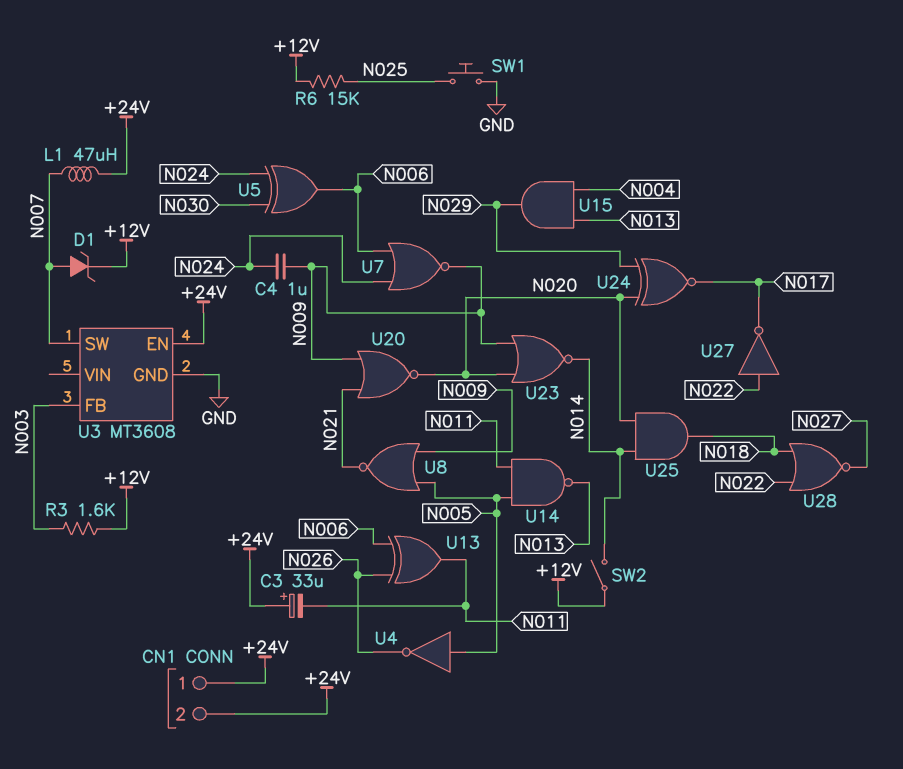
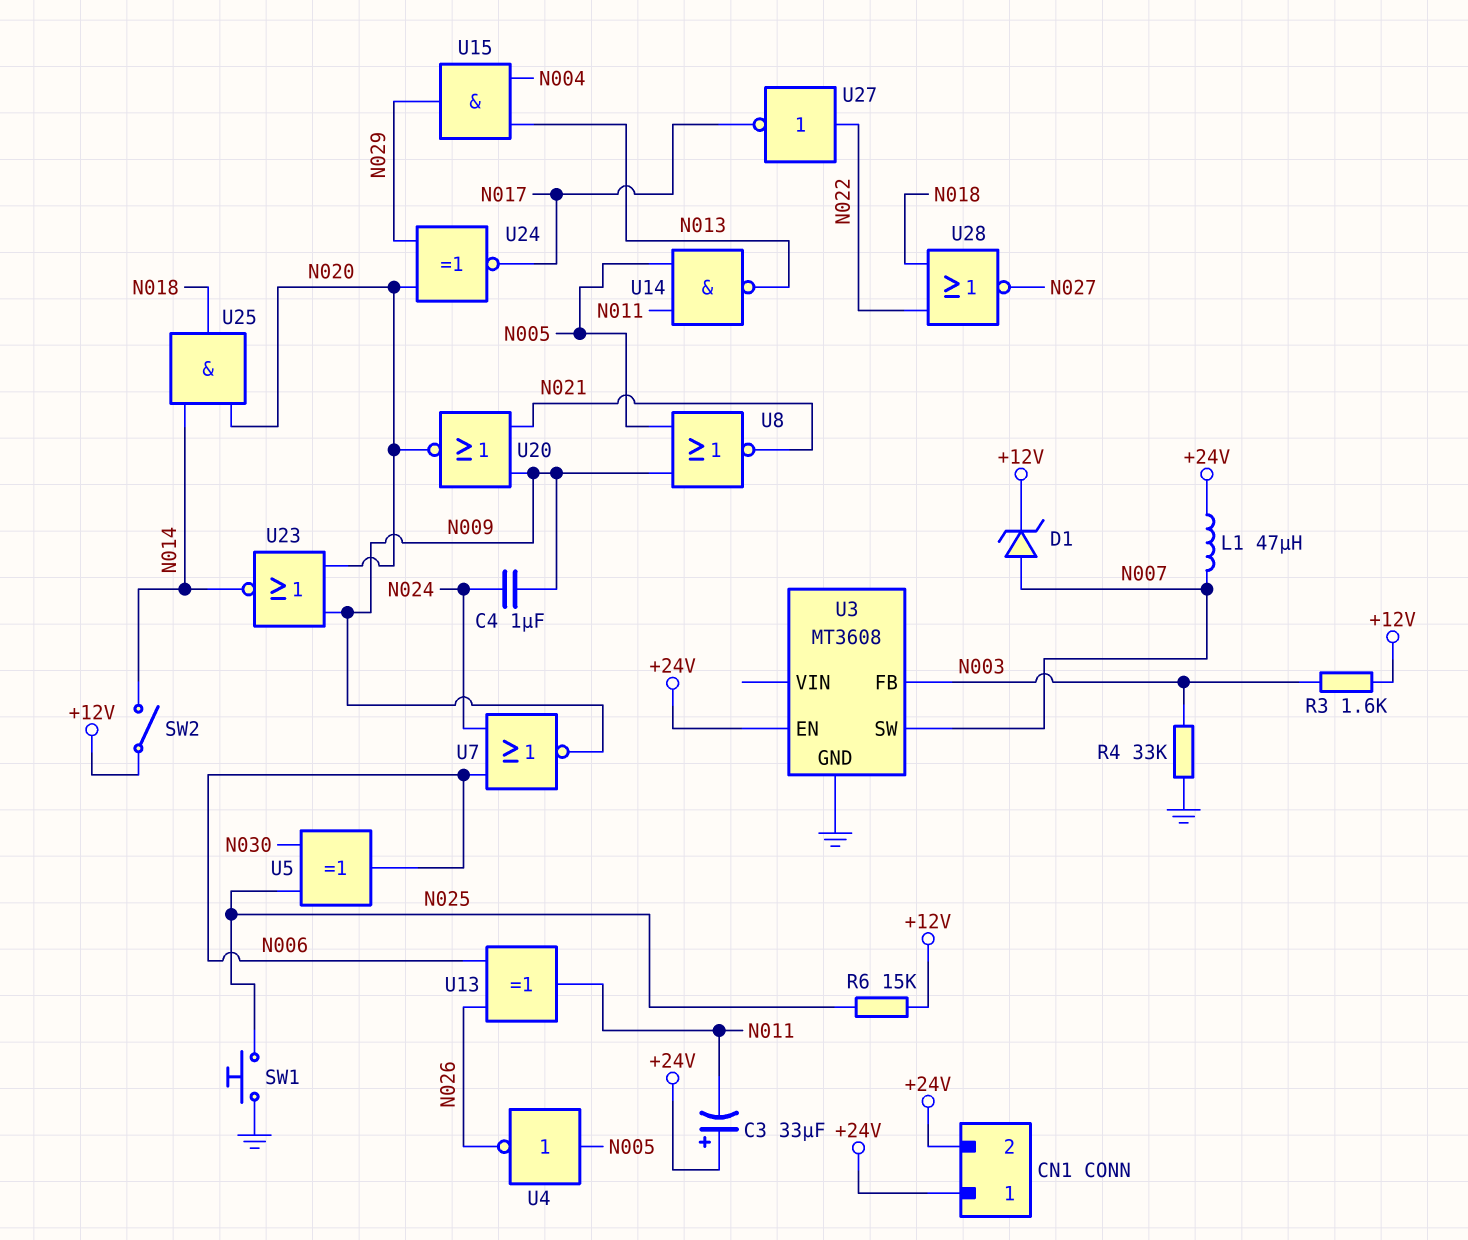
R4: none -> 33k (GND, N003)
U5: XOR (in N024, in N030, out N006) -> XOR (in N025, in N030, out N006)

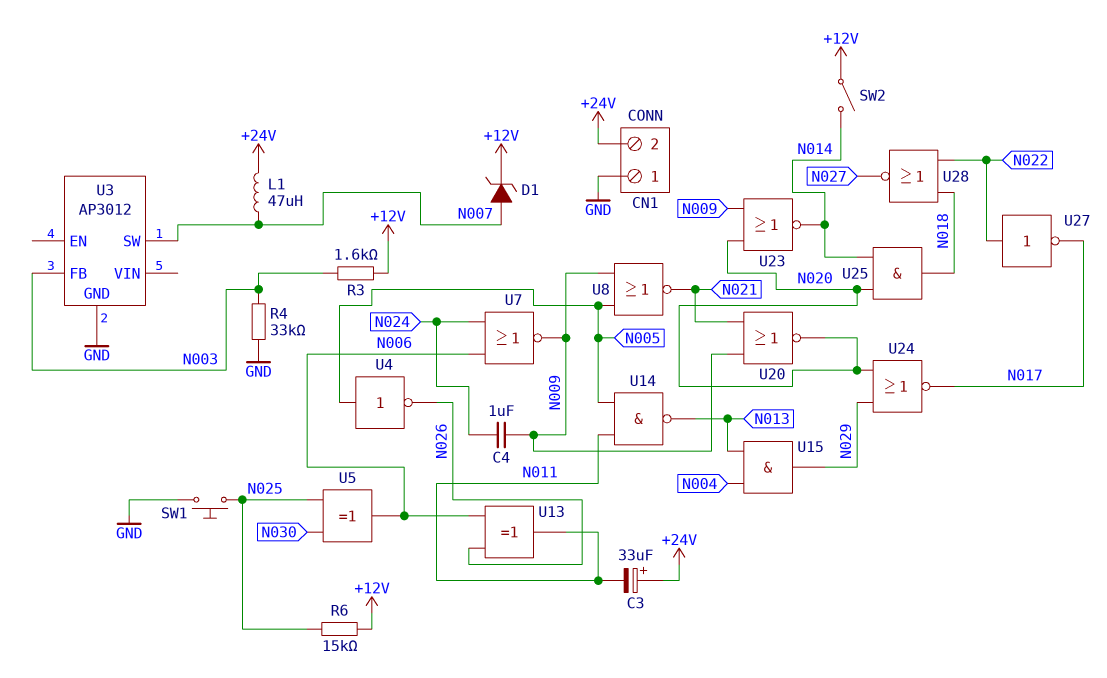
CN1 pin 1: +24V -> GND
U3: MT3608 -> AP3012
U3 pin EN: +24V -> none
U24: XNOR (in N020, in N029, out N017) -> NOR (in N020, in N029, out N017)

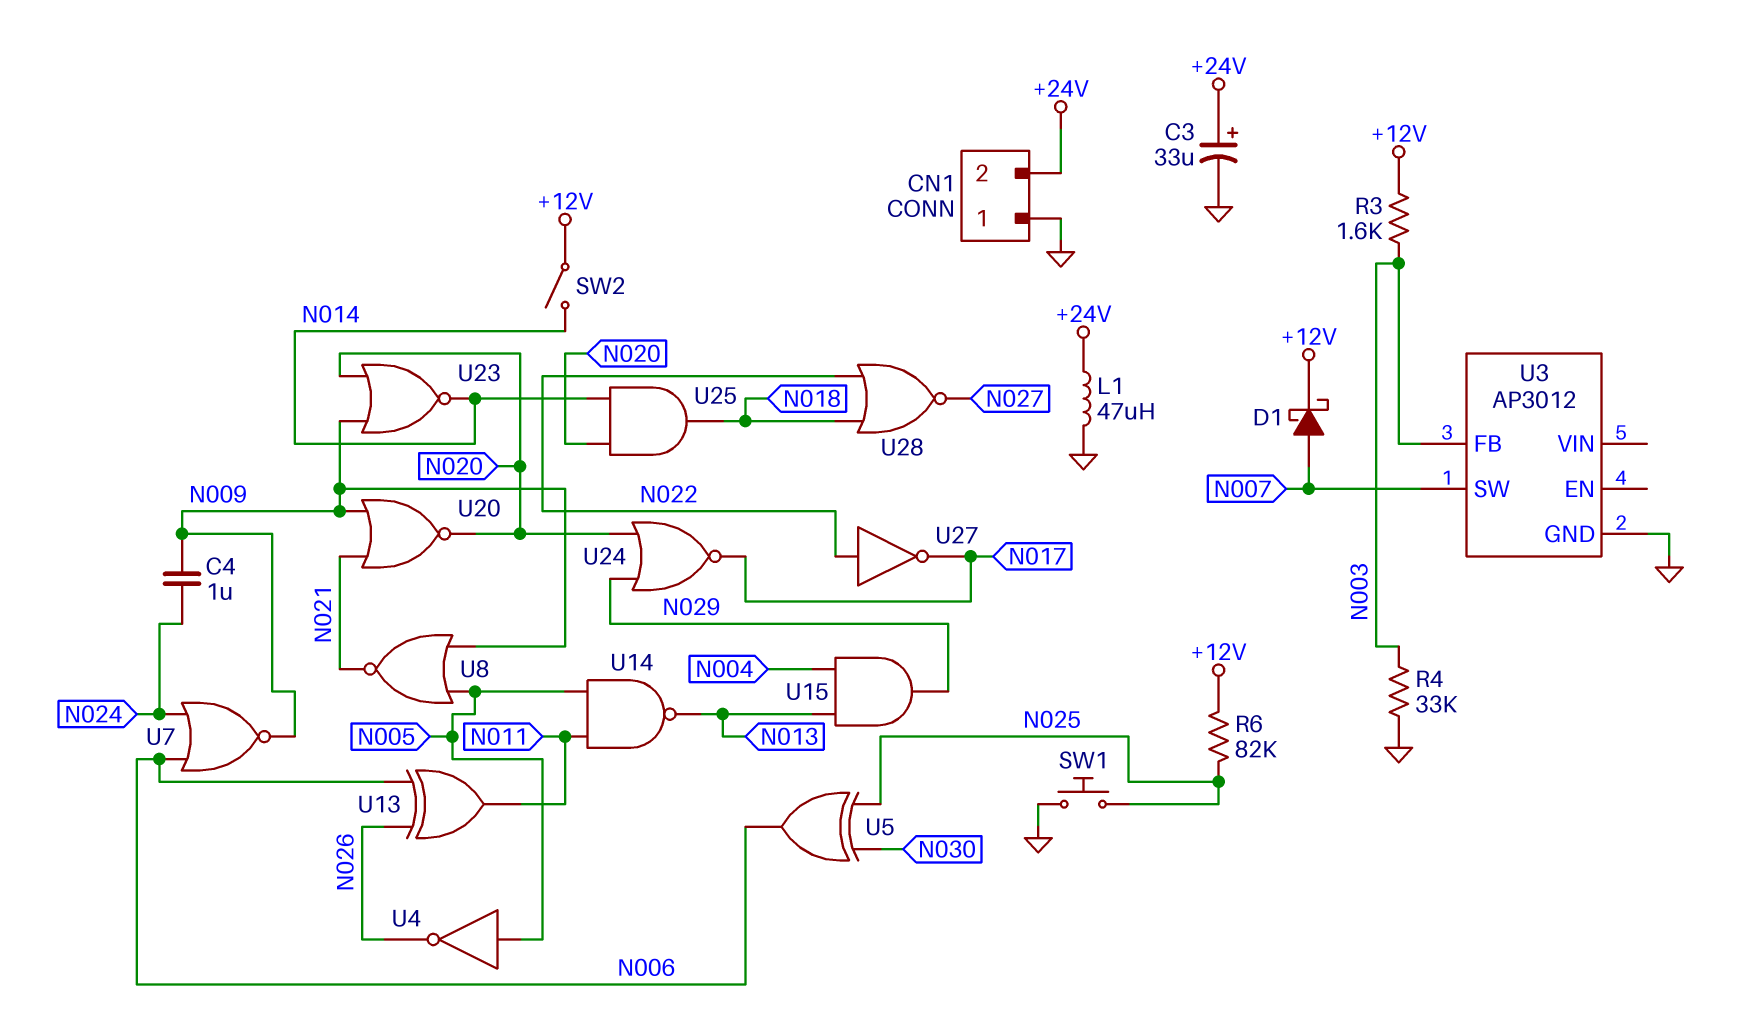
C3: 33uF (plus +24V, minus N011) -> 33uF (plus +24V, minus GND)
D1: zener (A N007, K +12V) -> schottky (A N007, K +12V)
L1: 47uH (+24V, N007) -> 47uH (+24V, GND)
R6: 15k (+12V, N025) -> 82k (+12V, N025)

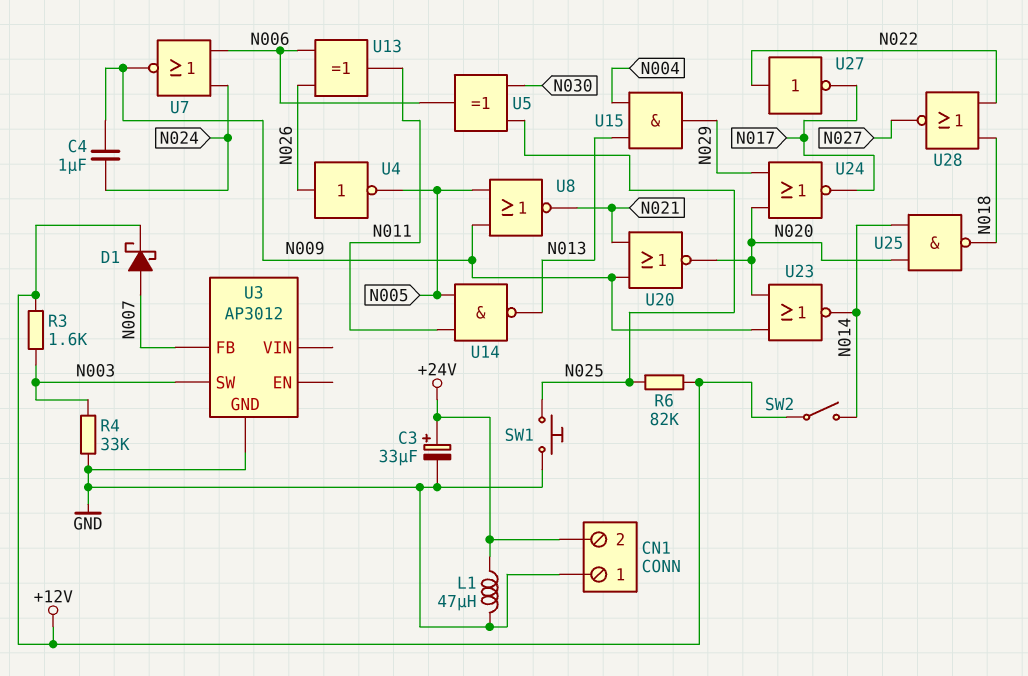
U3 pin FB: N003 -> N007
U3 pin SW: N007 -> N003
U4: NOT (in N005, out N026) -> NOT (in N026, out N005)
U25: AND (in N014, in N020, out N018) -> NAND (in N014, in N020, out N018)

